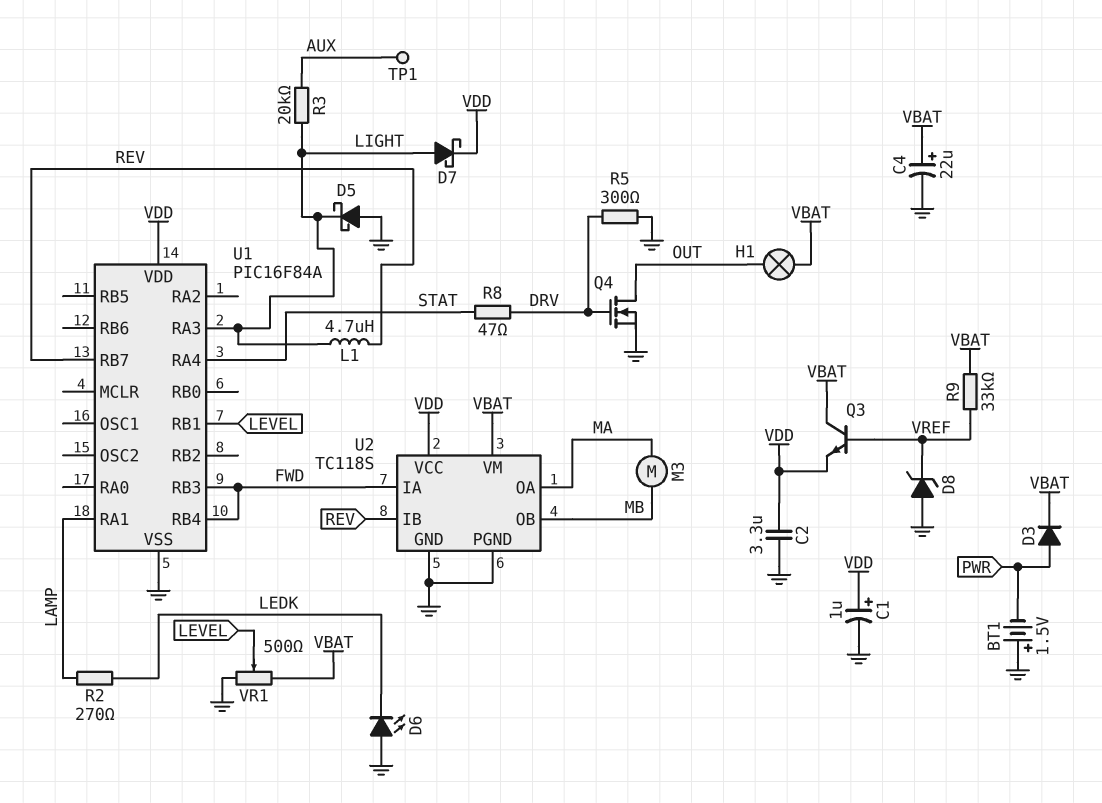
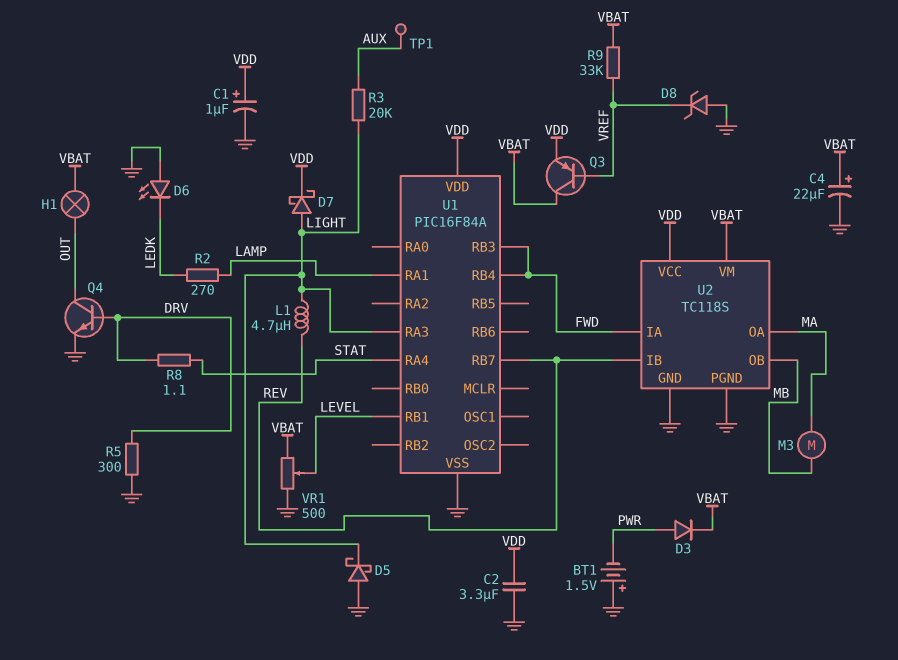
Q3: NPN (B VREF, C VBAT, E VDD) -> PNP (B VREF, C VBAT, E VDD)
Q4: NMOS (G DRV, D OUT, S GND) -> NPN (B DRV, C OUT, E GND)
R8: 47 (DRV, STAT) -> 1.1 (DRV, STAT)

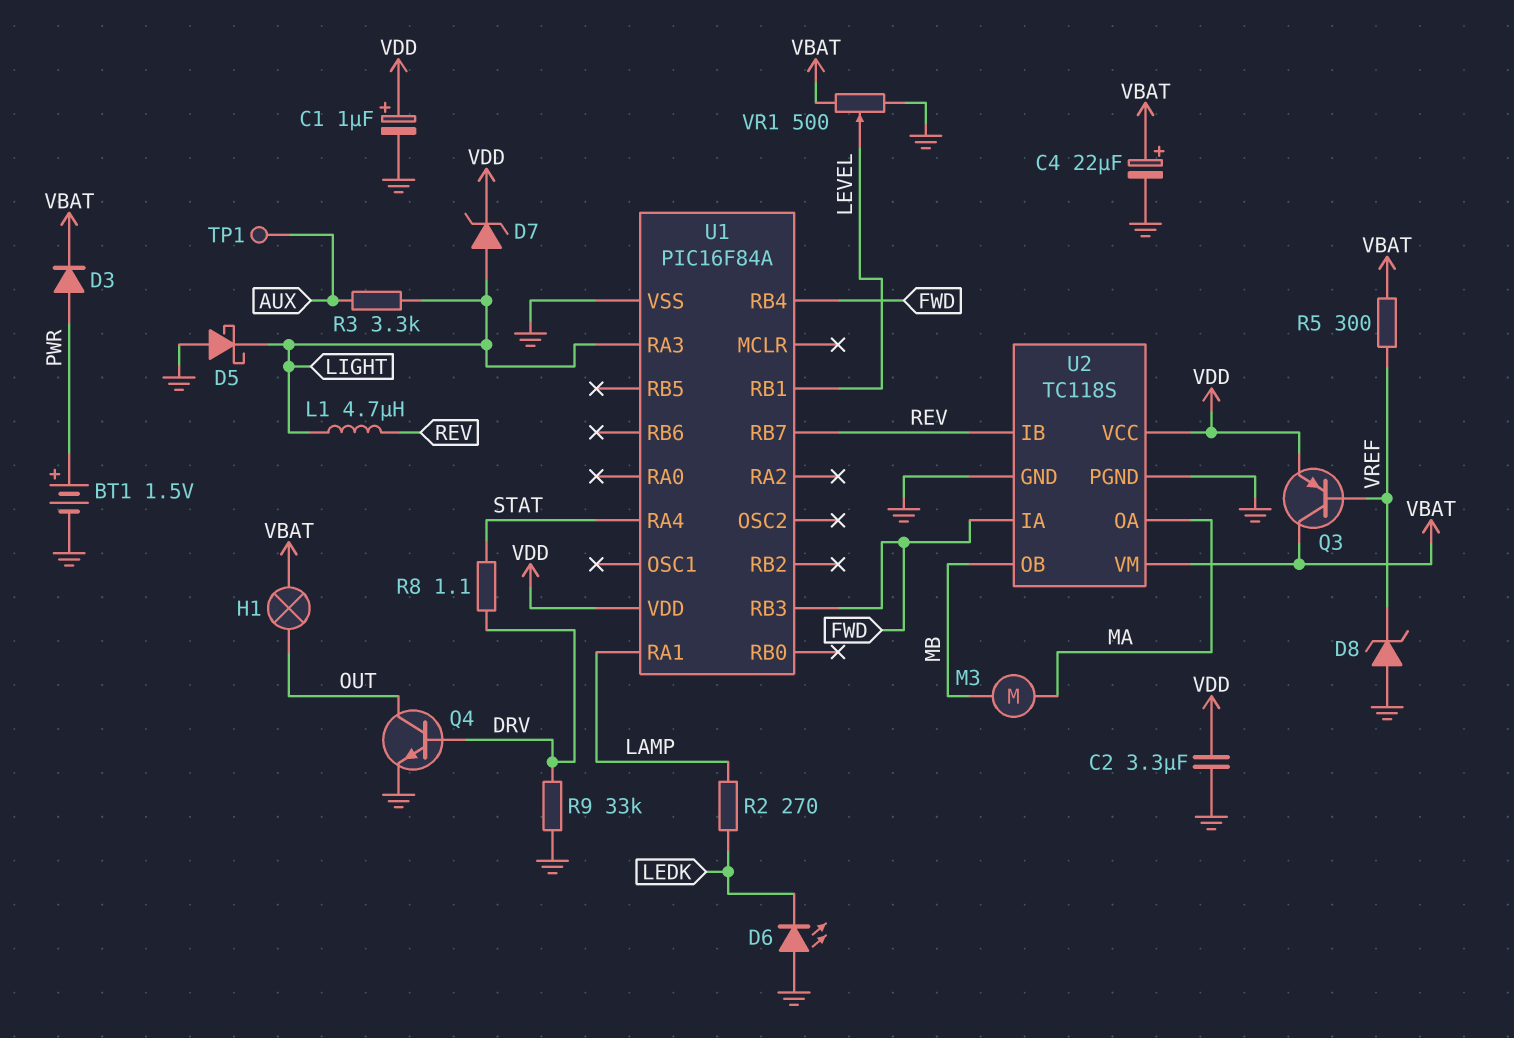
BT1: 1.5V (plus GND, minus PWR) -> 1.5V (plus PWR, minus GND)
D7: schottky (A LIGHT, K VDD) -> zener (A LIGHT, K VDD)
R3: 20k (AUX, LIGHT) -> 3.3k (AUX, LIGHT)
R5: 300 (DRV, GND) -> 300 (VBAT, VREF)
R9: 33k (VBAT, VREF) -> 33k (DRV, GND)

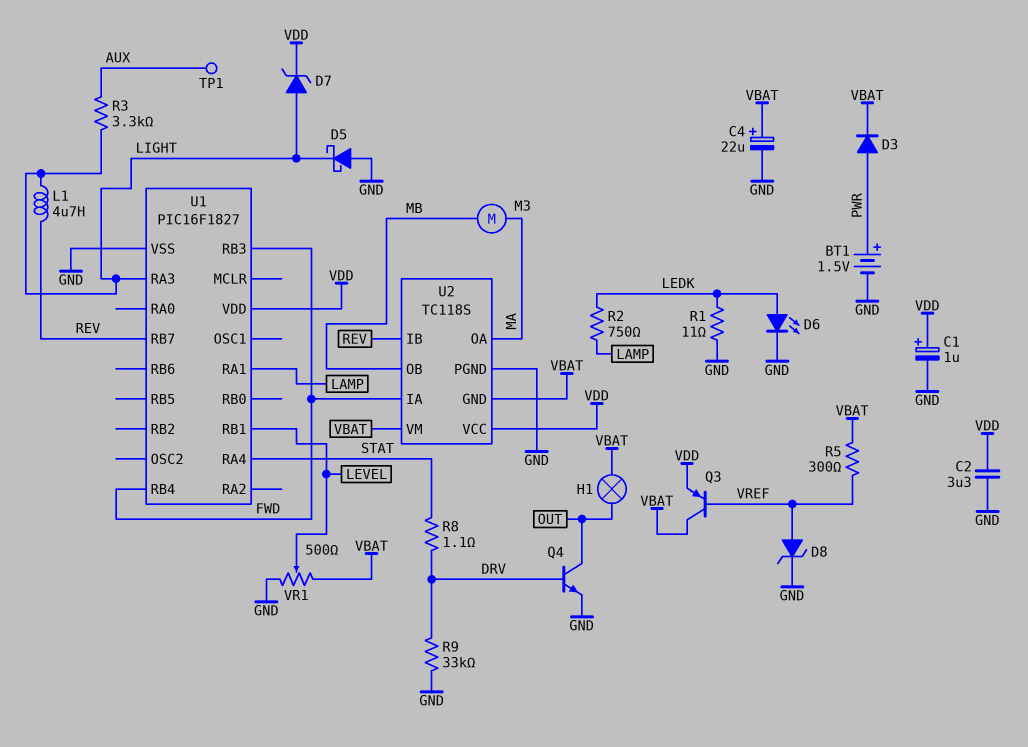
D6: LED (A GND, K LEDK) -> LED (A LEDK, K GND)
D8: zener (A GND, K VREF) -> zener (A VREF, K GND)
R1: none -> 11 (GND, LEDK)
R2: 270 (LAMP, LEDK) -> 750 (LAMP, LEDK)
U1: PIC16F84A -> PIC16F1827
U2 pin GND: GND -> VBAT

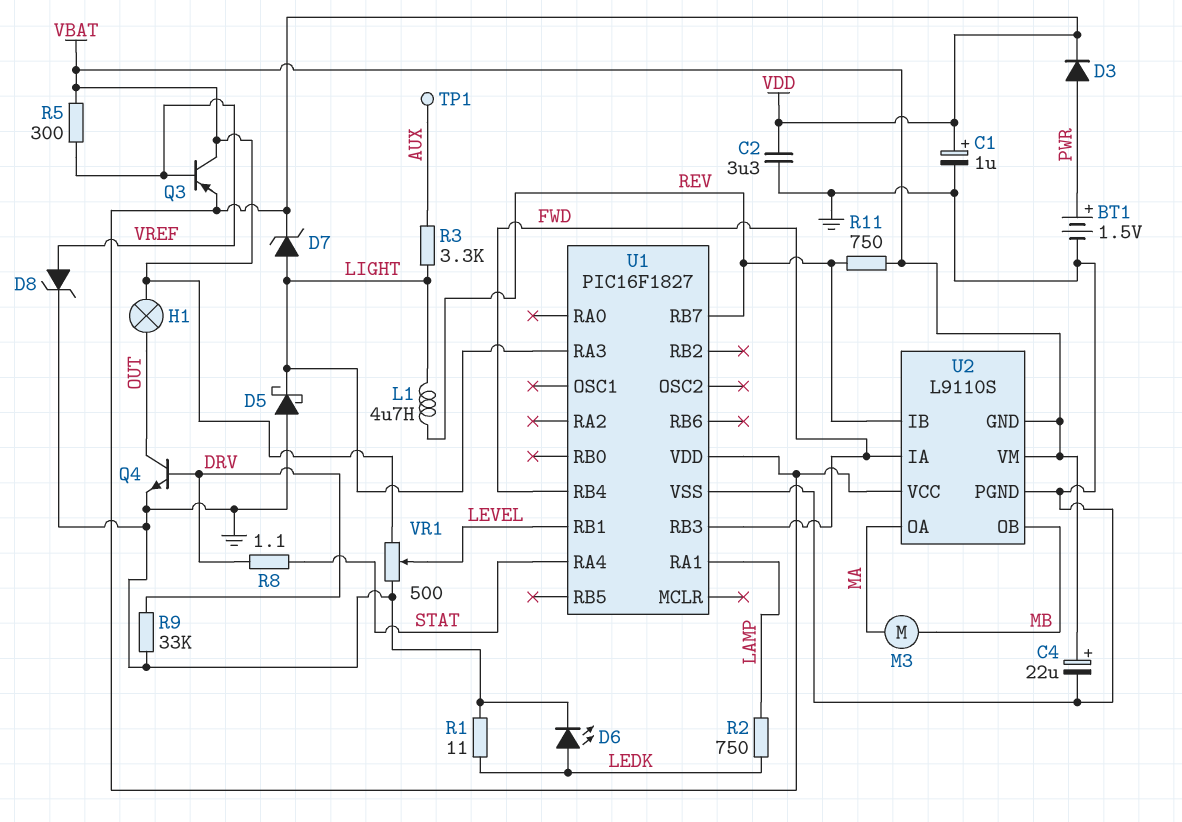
D3: diode (A PWR, K VBAT) -> diode (A PWR, K VDD)
R11: none -> 750 (REV, VBAT)
U2: TC118S -> L9110S

